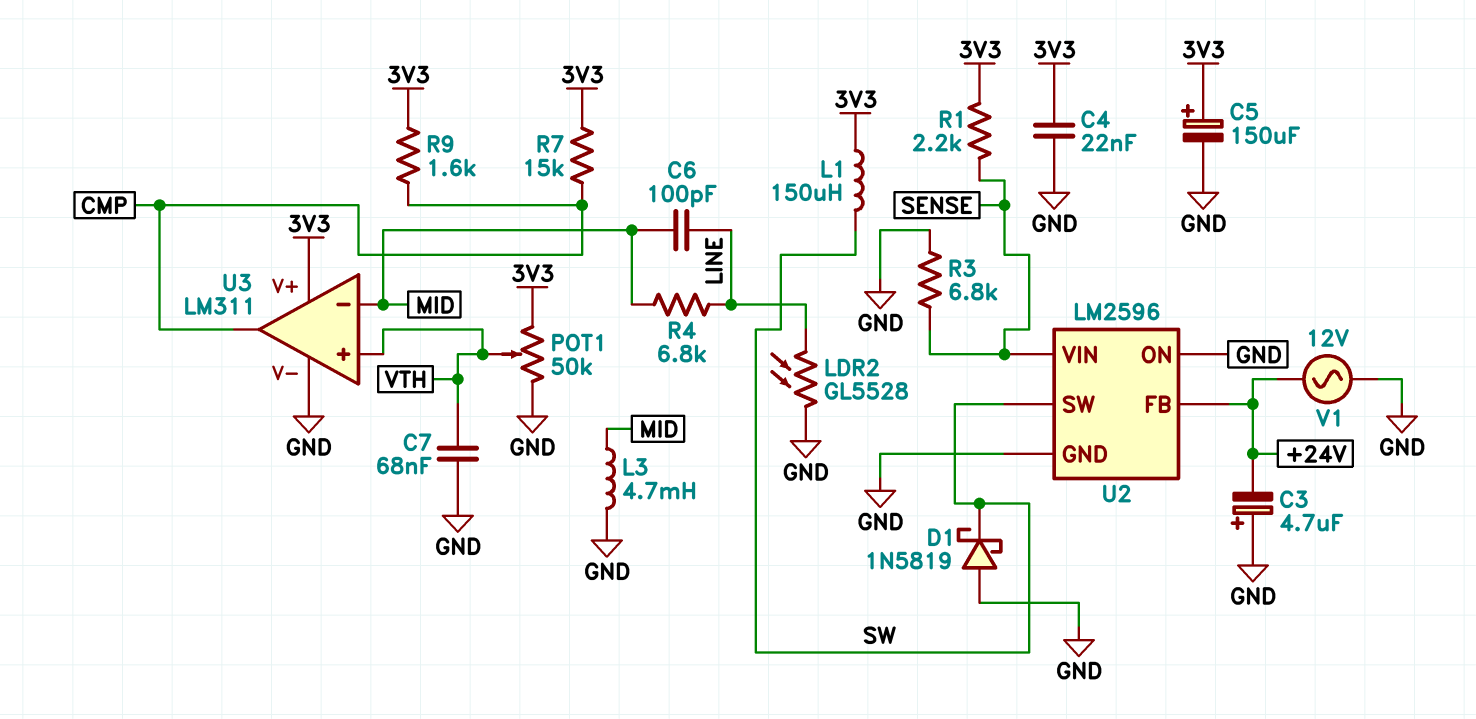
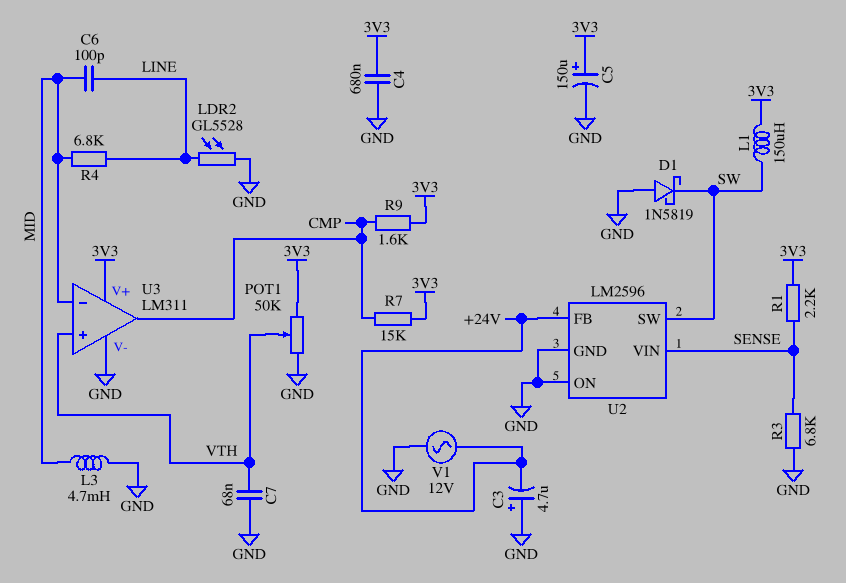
C4: 22nF (3V3, GND) -> 680nF (3V3, GND)

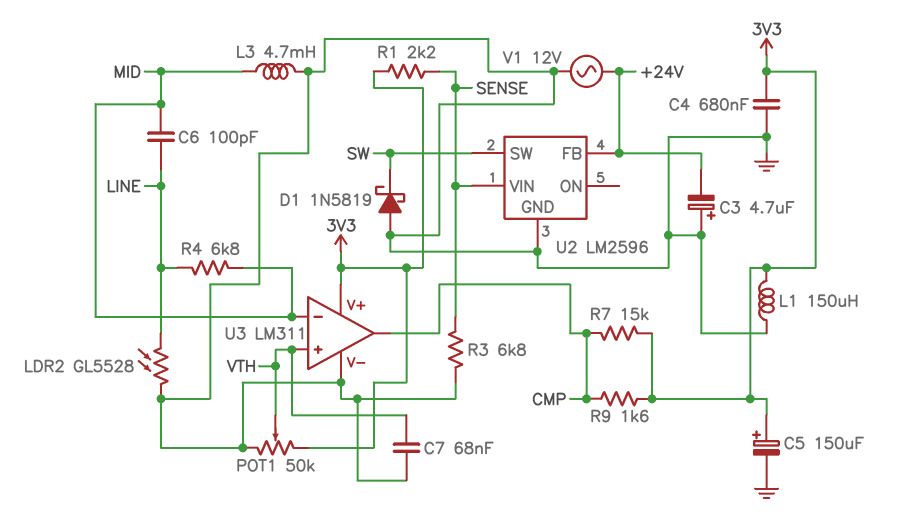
L1: 150uH (3V3, SW) -> 150uH (3V3, GND)
U2 pin ON: GND -> none

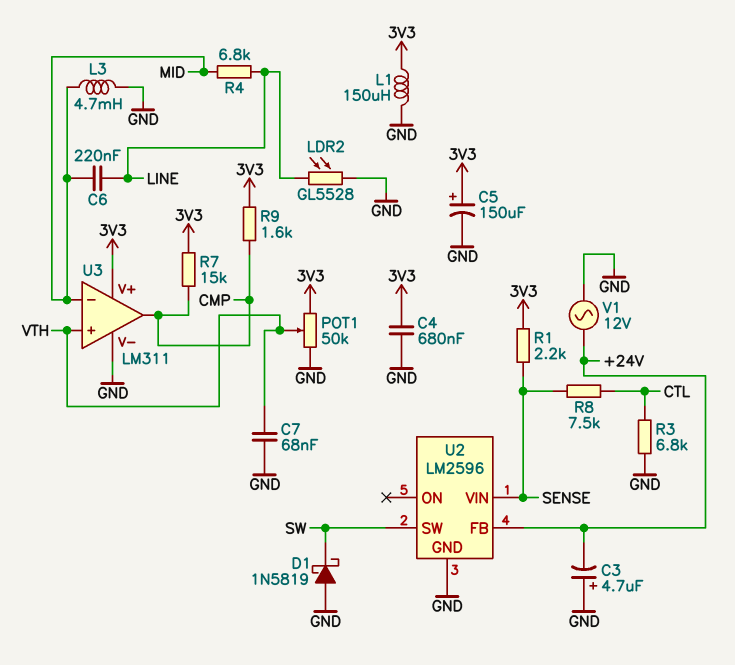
C6: 100pF (LINE, MID) -> 220nF (LINE, MID)
R3: 6.8k (GND, SENSE) -> 6.8k (CTL, GND)
R8: none -> 7.5k (CTL, SENSE)

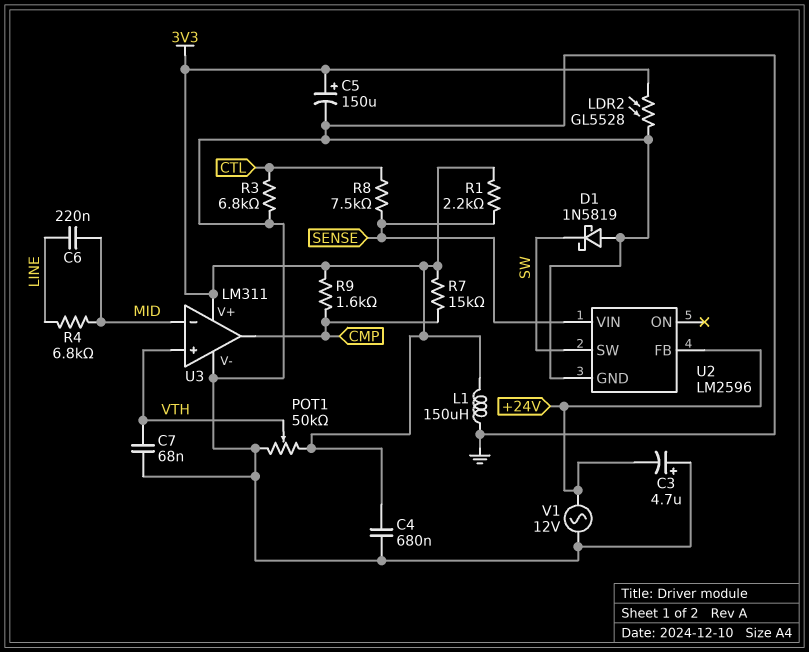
L3: 4.7mH (GND, MID) -> none
LDR2: GL5528 (GND, LINE) -> GL5528 (3V3, GND)

